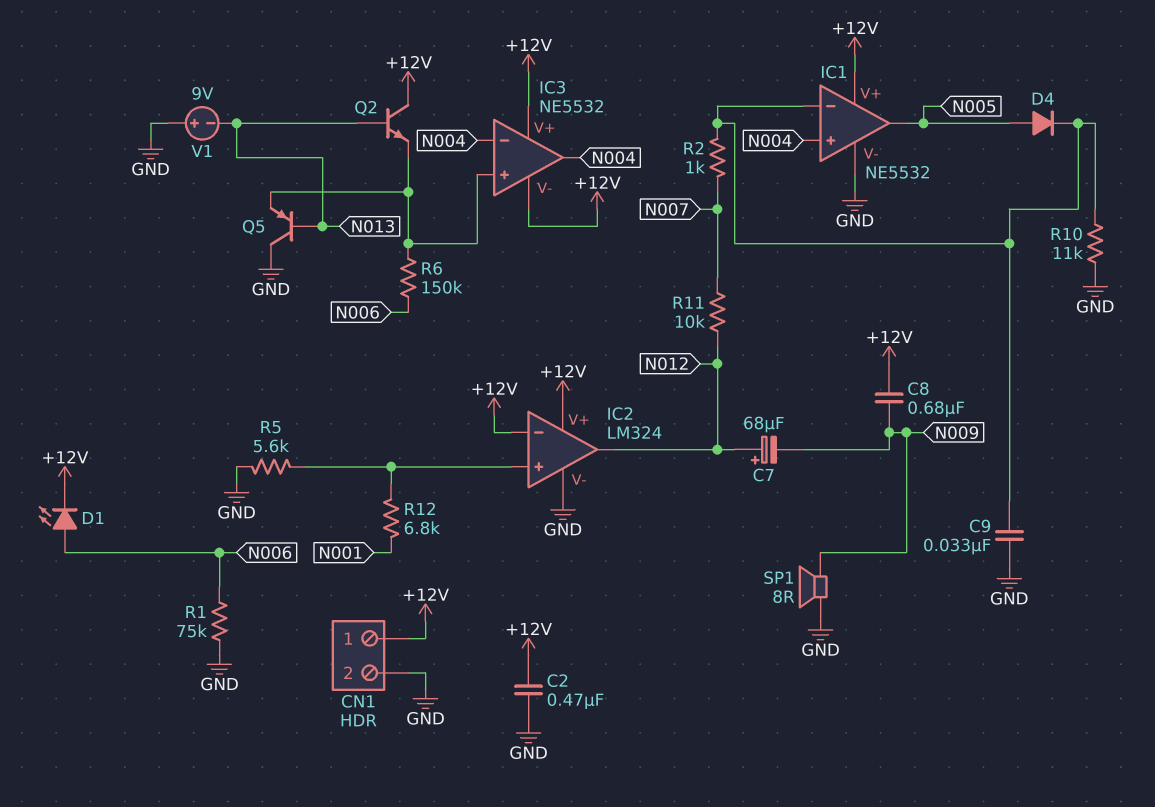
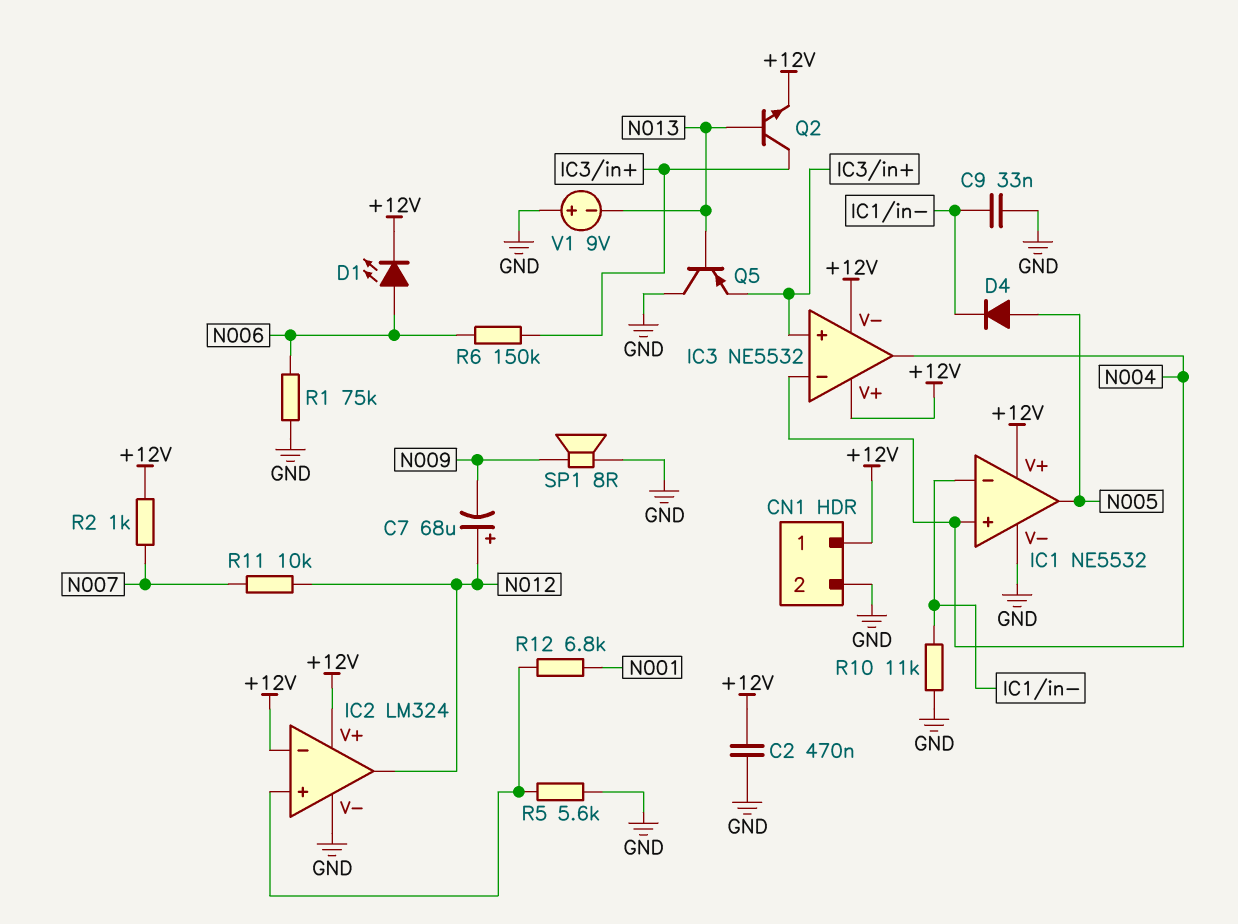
C8: 680nF (+12V, N009) -> none
Q2: NPN (B N013, C +12V, E IC3/in+) -> NPN (B N013, C IC3/in+, E +12V)
R2: 1k (IC1/in-, N007) -> 1k (+12V, N007)

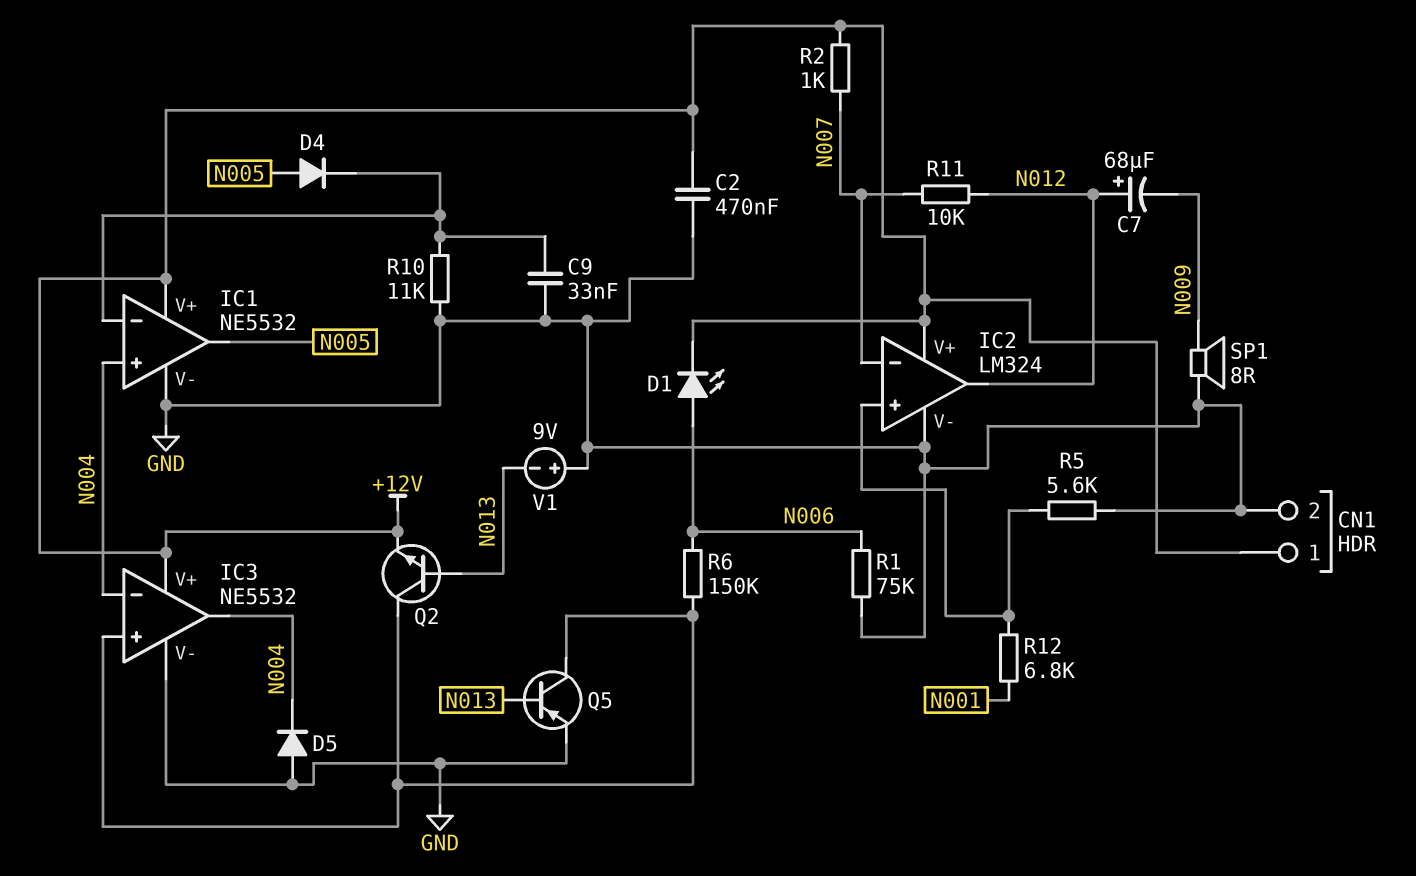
D5: none -> diode (A GND, K N004)
IC2 pin in-: +12V -> N007
IC3 pin V-: +12V -> GND
Q5: PNP (B N013, C GND, E IC3/in+) -> PNP (B N013, C IC3/in+, E GND)

